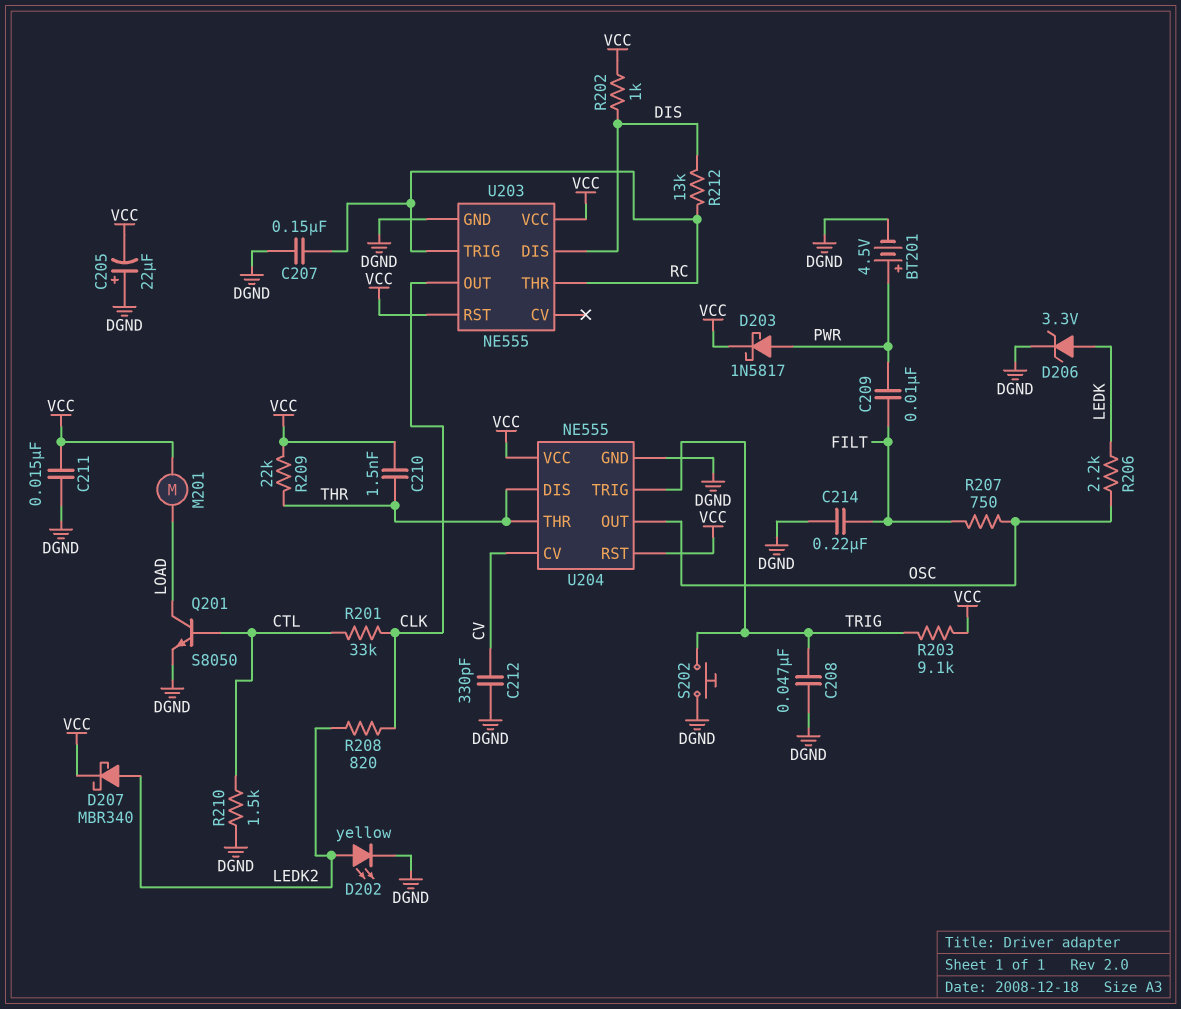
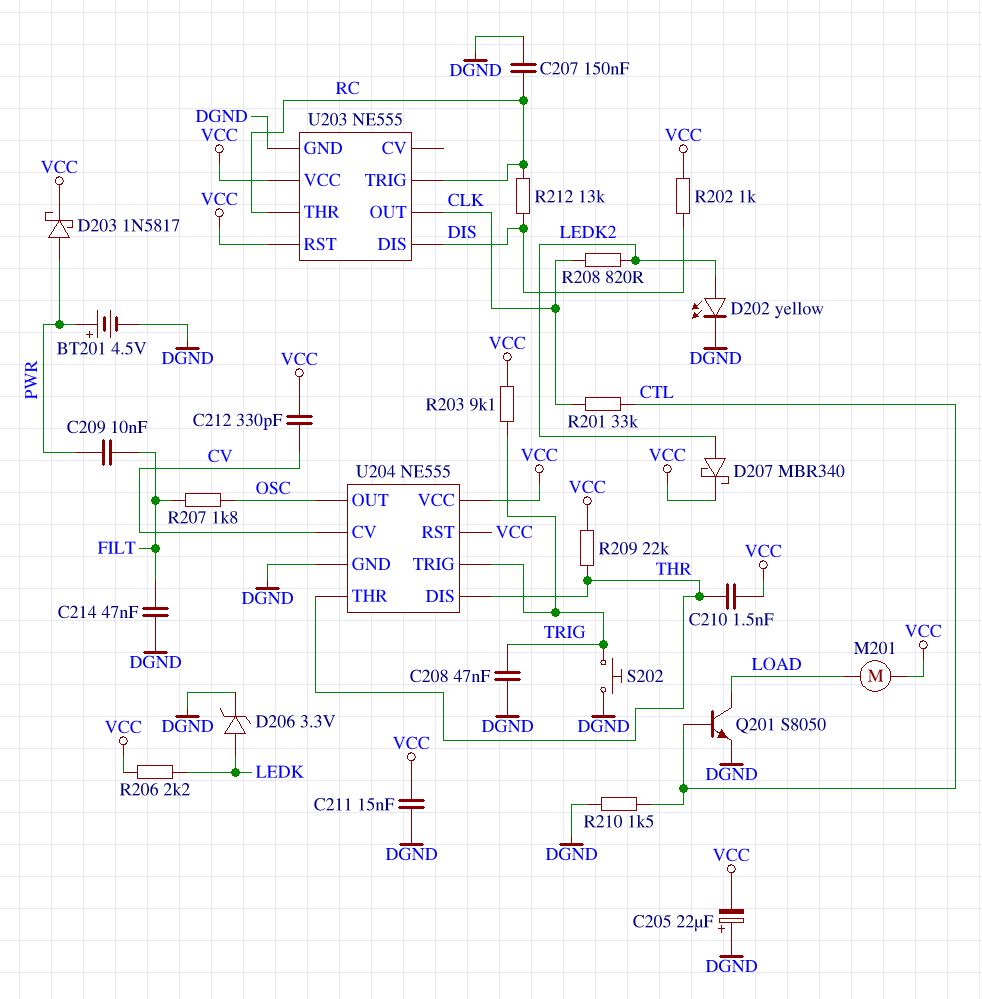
C212: 330pF (CV, DGND) -> 330pF (CV, VCC)
C214: 220nF (DGND, FILT) -> 47nF (DGND, FILT)
R206: 2.2k (LEDK, OSC) -> 2.2k (LEDK, VCC)
R207: 750 (FILT, OSC) -> 1.8k (FILT, OSC)

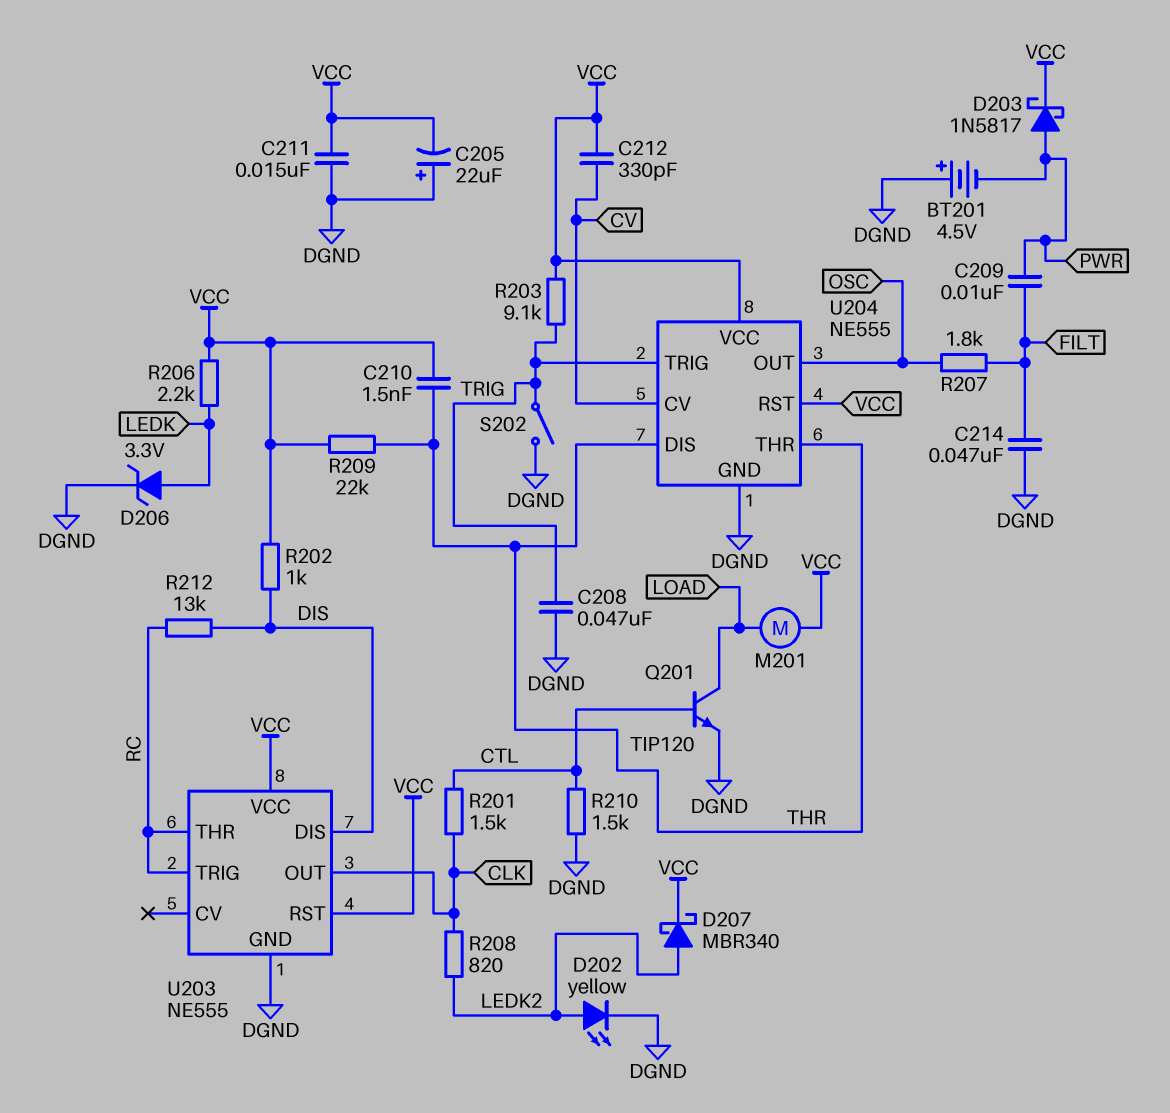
BT201: 4.5V (plus PWR, minus DGND) -> 4.5V (plus DGND, minus PWR)
C207: 150nF (DGND, RC) -> none
Q201: NPN S8050 (B CTL, C LOAD, E DGND) -> NPN TIP120 (B CTL, C LOAD, E DGND)
R201: 33k (CLK, CTL) -> 1.5k (CLK, CTL)
S202: button (DGND, TRIG) -> switch (DGND, TRIG)

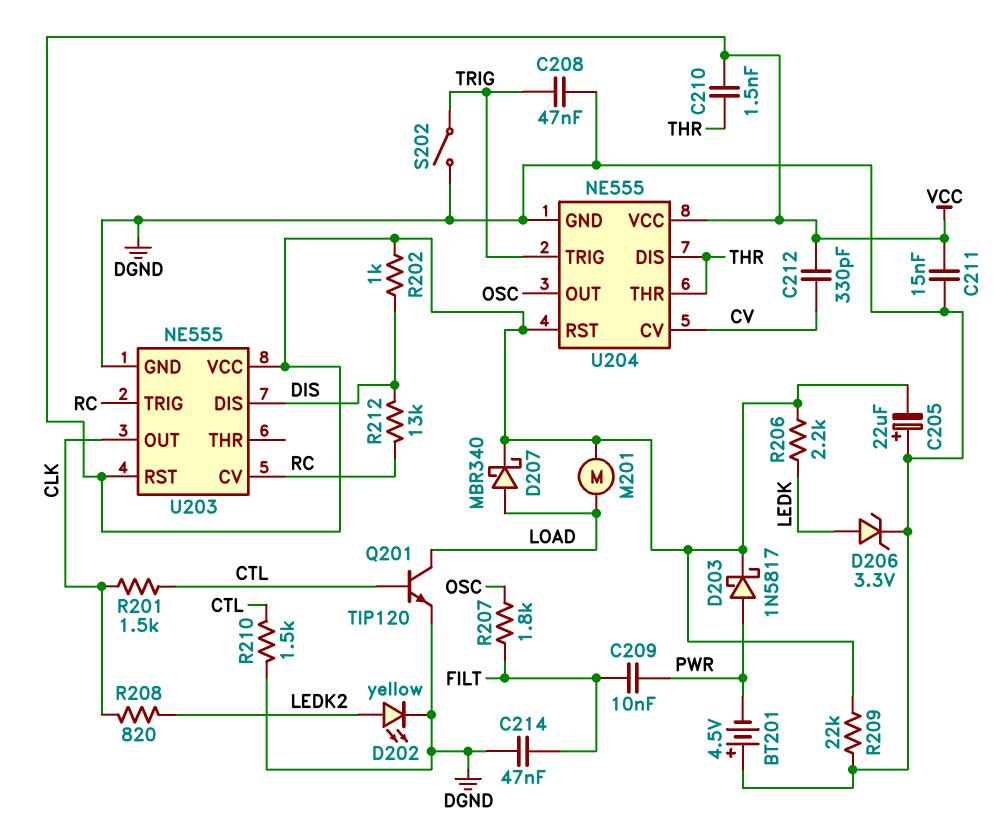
D207: schottky MBR340 (A LEDK2, K VCC) -> schottky MBR340 (A LOAD, K VCC)
R203: 9.1k (TRIG, VCC) -> none
R209: 22k (THR, VCC) -> 22k (DGND, VCC)
U203 pin CV: none -> RC
U203 pin THR: RC -> none

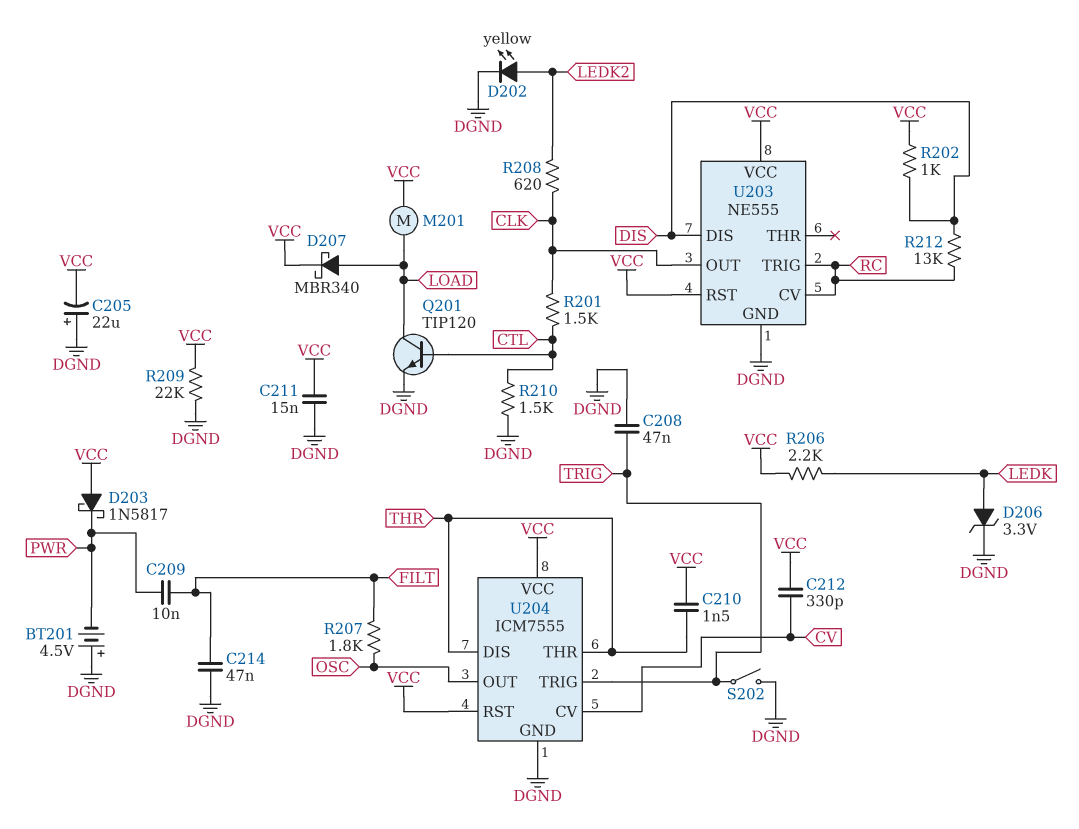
D203: schottky 1N5817 (A PWR, K VCC) -> schottky 1N5817 (A VCC, K PWR)
R208: 820 (CLK, LEDK2) -> 620 (CLK, LEDK2)
U204: NE555 -> ICM7555

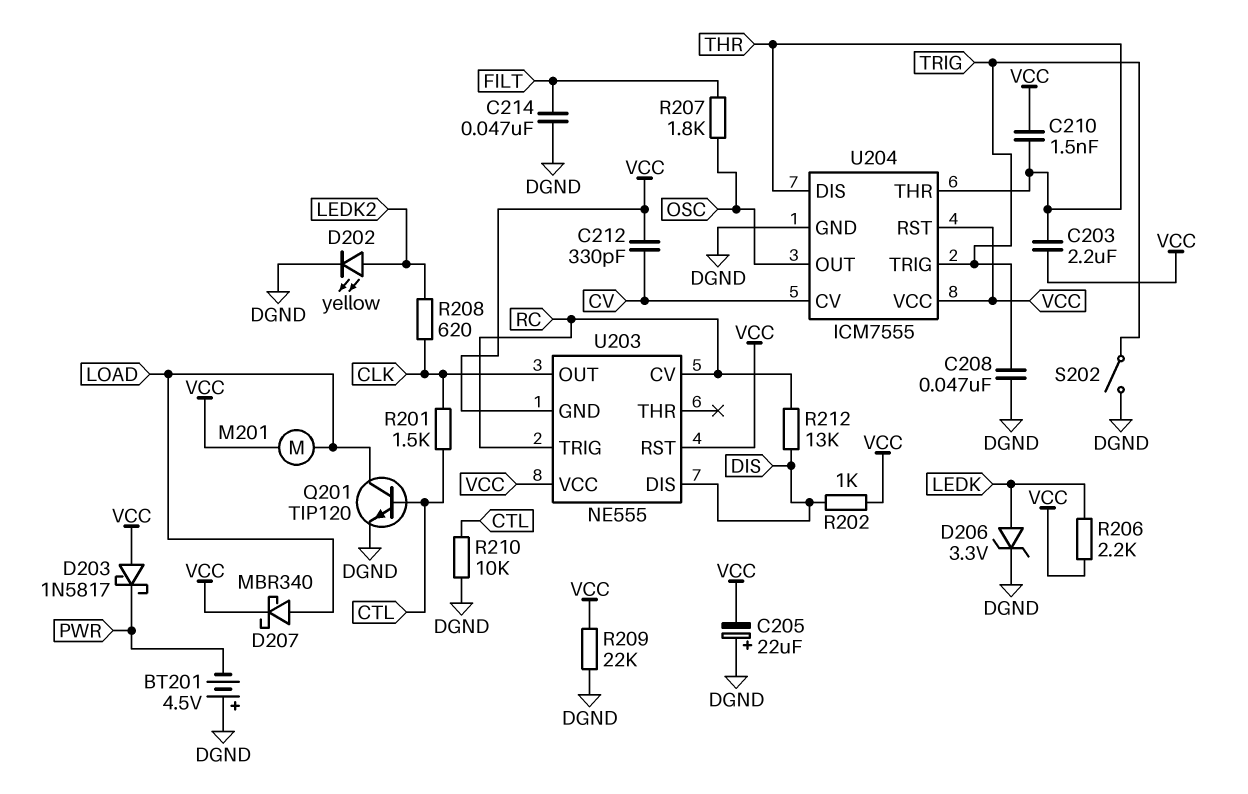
C203: none -> 2.2uF (THR, VCC)
C209: 10nF (FILT, PWR) -> none
C211: 15nF (DGND, VCC) -> none
R210: 1.5k (CTL, DGND) -> 10k (CTL, DGND)
U203 pin GND: DGND -> VCC

